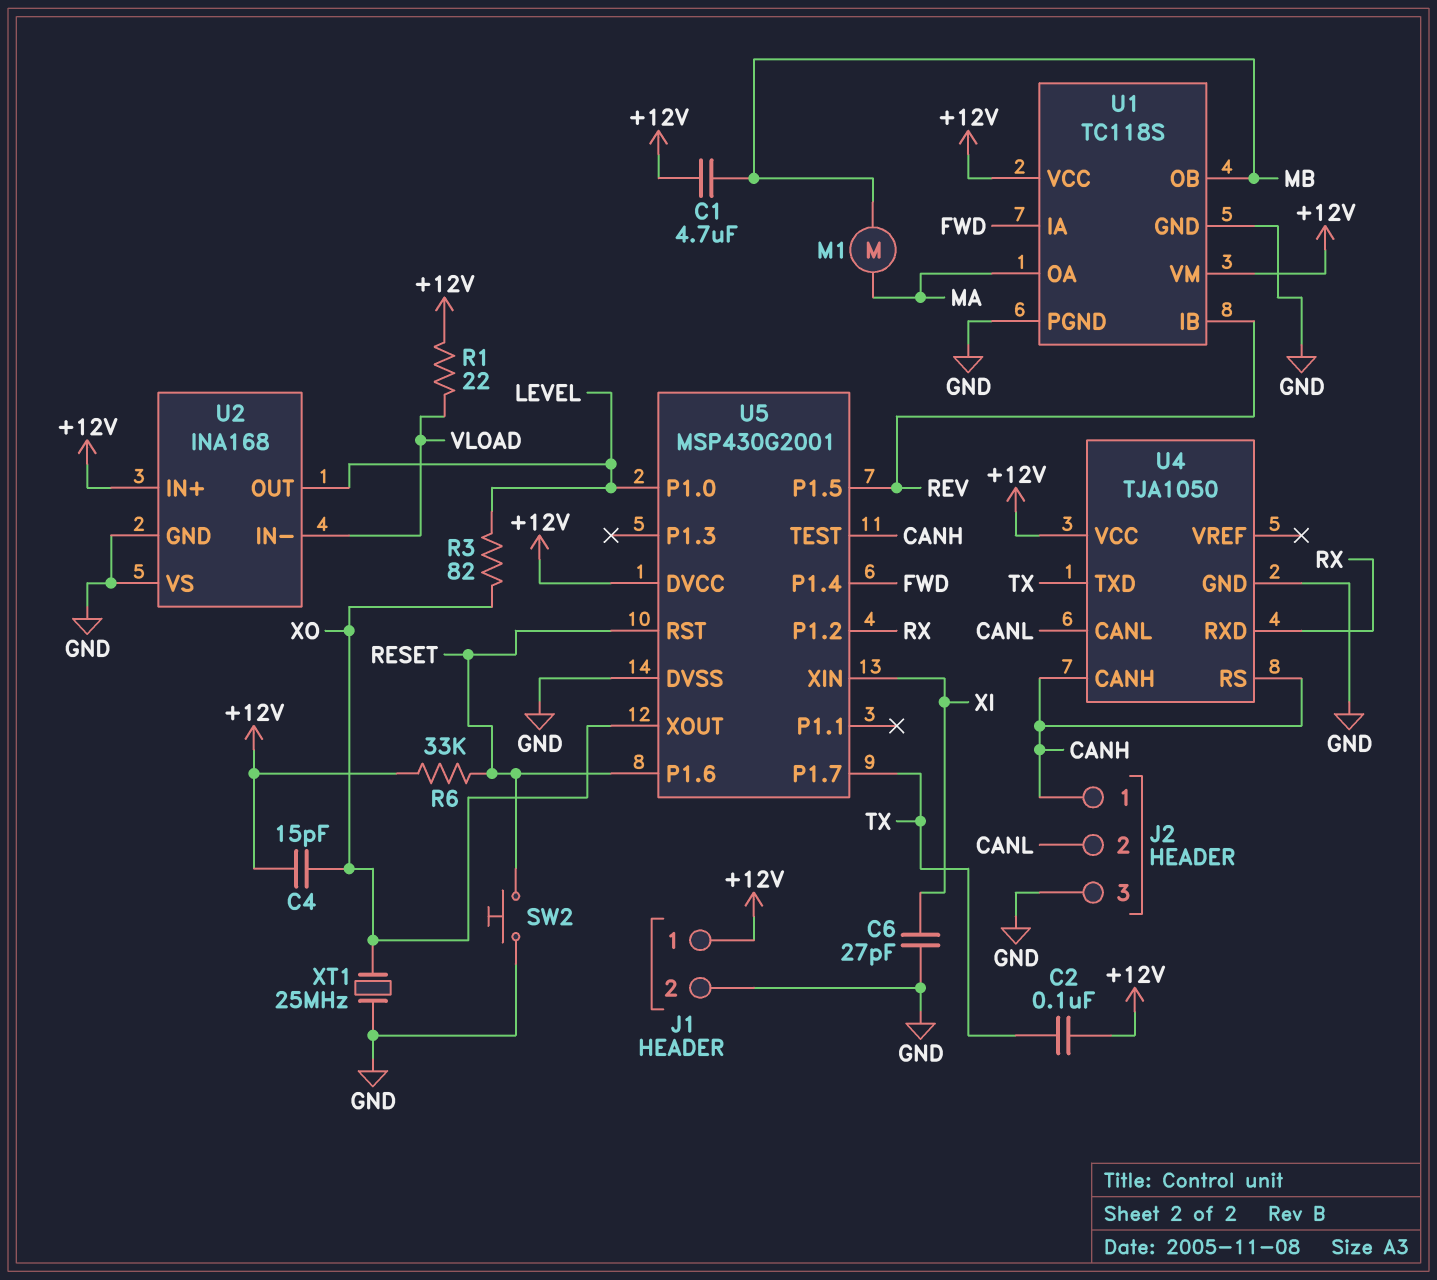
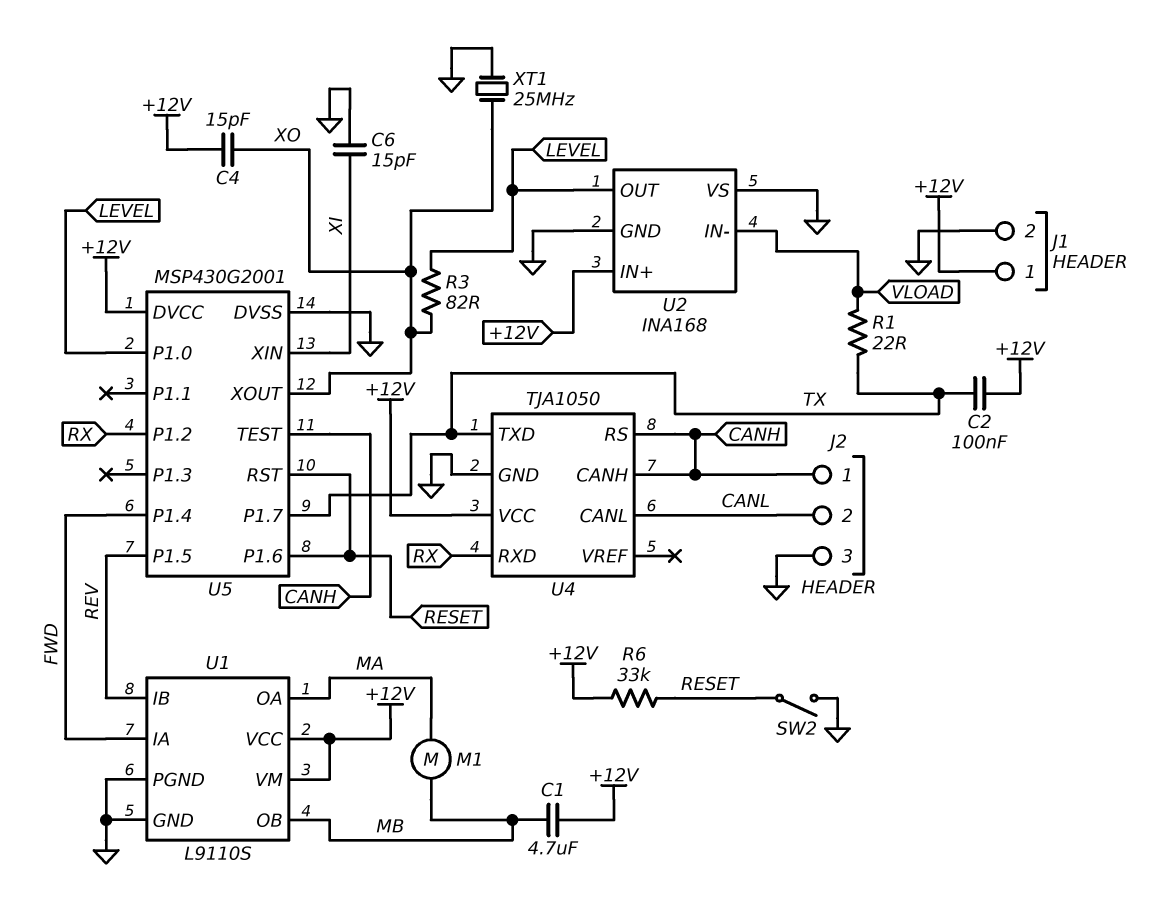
C6: 27pF (GND, XI) -> 15pF (GND, XI)
R1: 22 (+12V, VLOAD) -> 22 (TX, VLOAD)
SW2: button (GND, RESET) -> switch (GND, RESET)
U1: TC118S -> L9110S

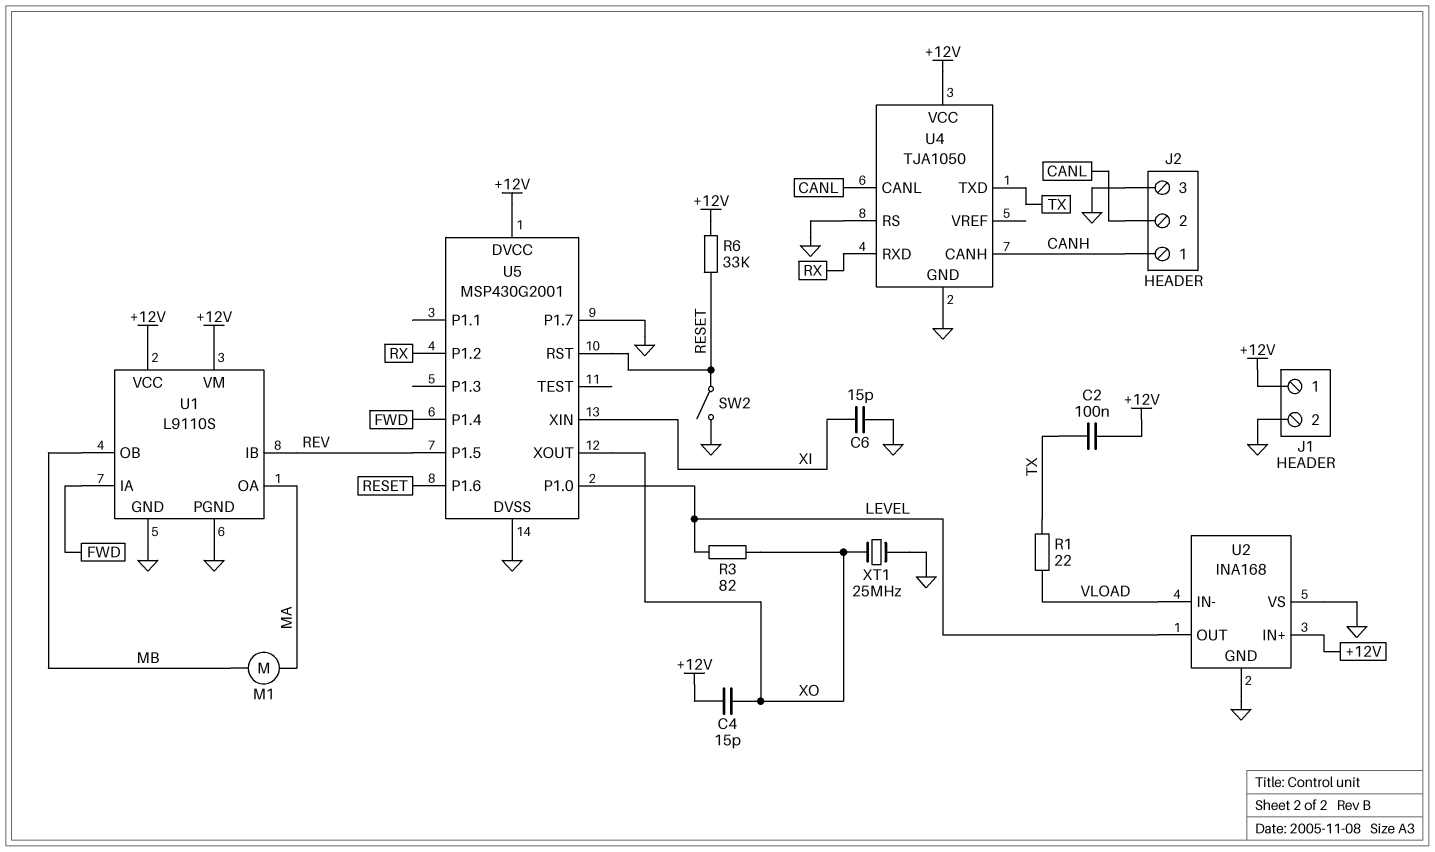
C1: 4.7uF (+12V, MB) -> none
U4 pin RS: CANH -> GND
U5 pin P1.7: TX -> GND
U5 pin TEST: CANH -> none

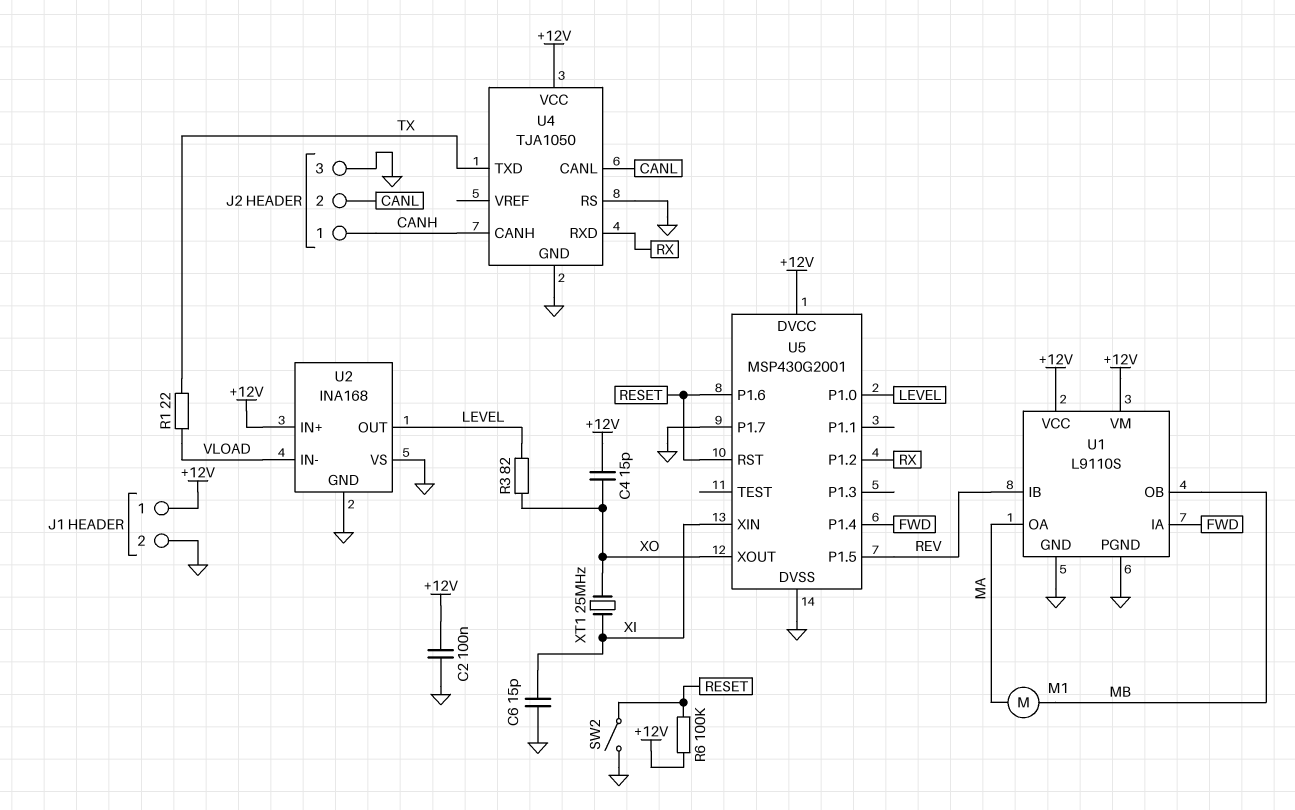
C2: 100nF (+12V, TX) -> 100nF (+12V, GND)
R6: 33k (+12V, RESET) -> 100k (+12V, RESET)
XT1: 25MHz (GND, XO) -> 25MHz (XI, XO)

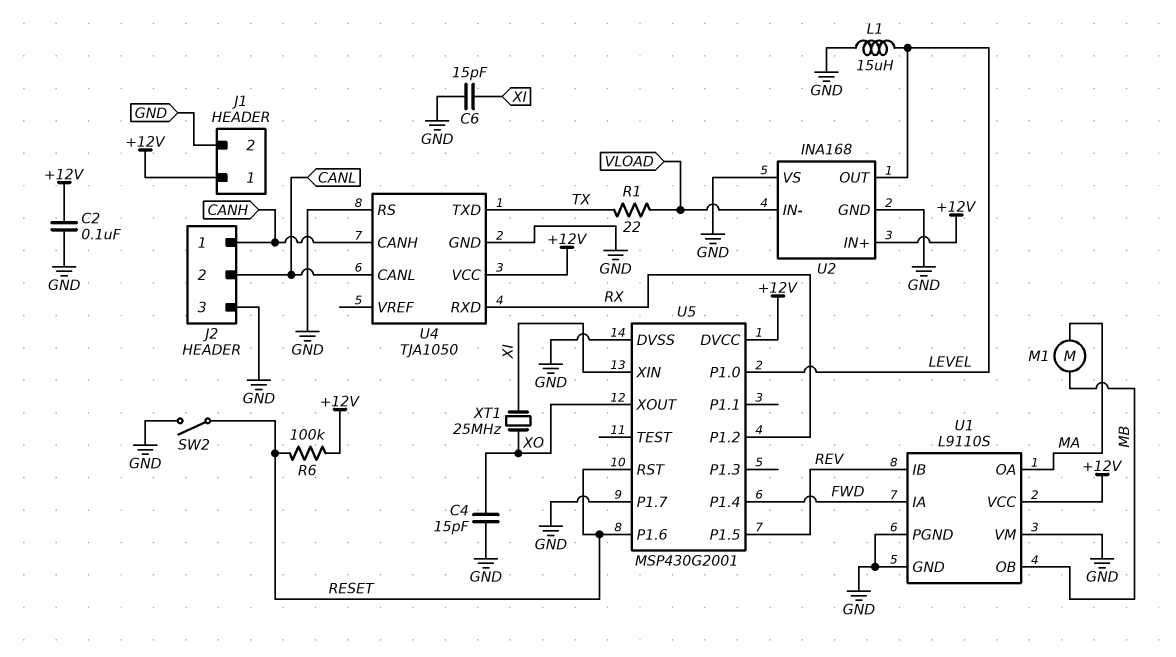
C4: 15pF (+12V, XO) -> 15pF (GND, XO)
L1: none -> 15uH (GND, LEVEL)
R3: 82 (LEVEL, XO) -> none
U1 pin VM: +12V -> GND

